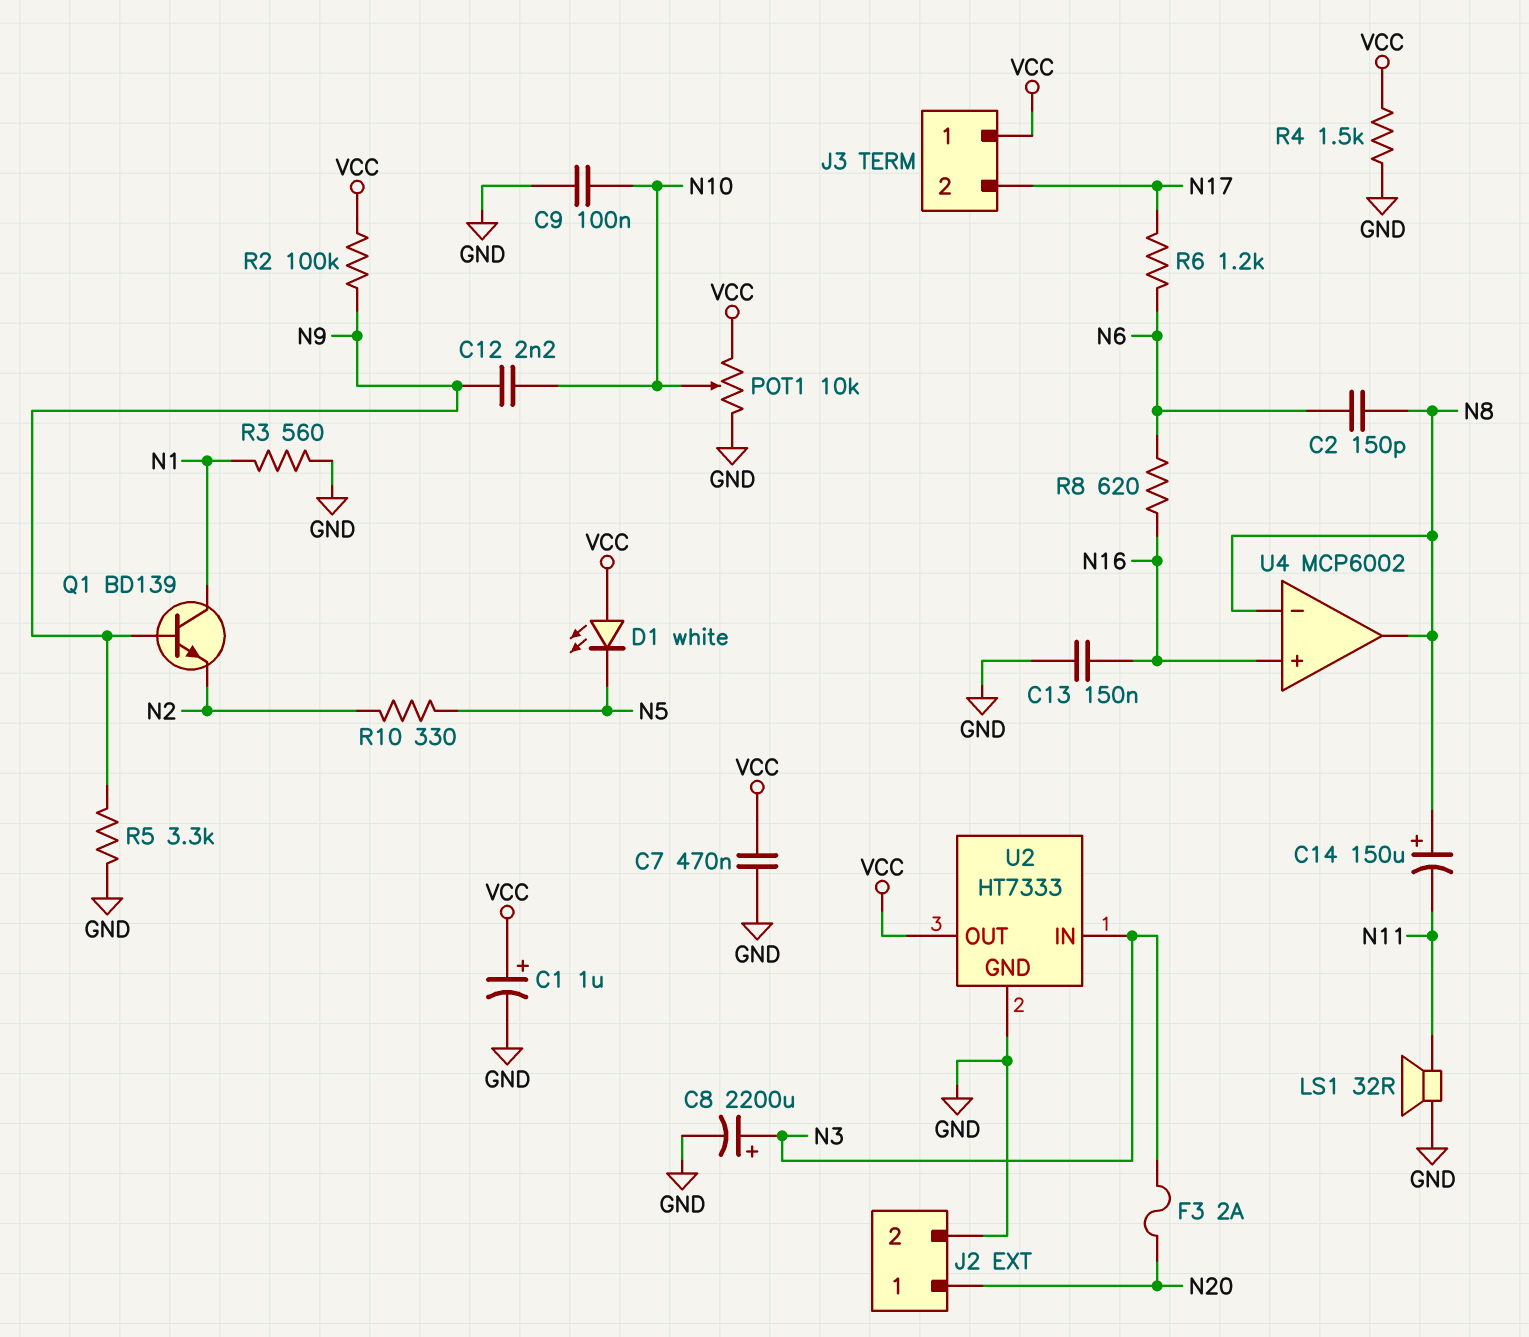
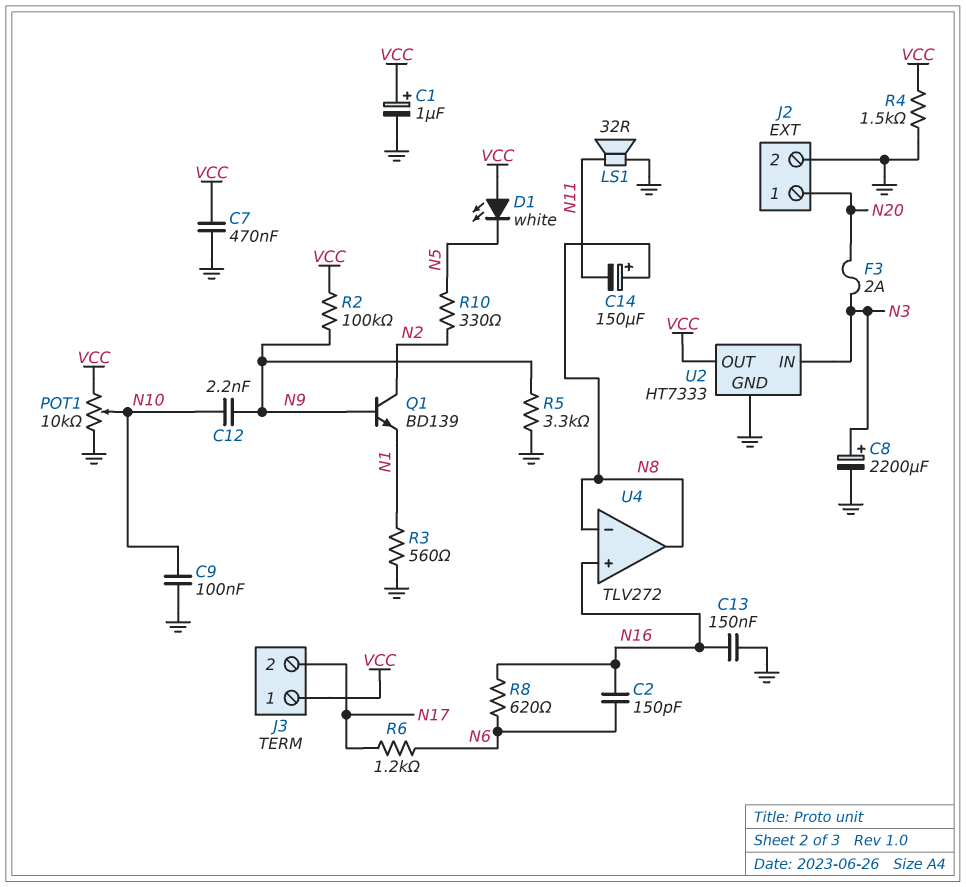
C2: 150pF (N6, N8) -> 150pF (N6, N16)
Q1: NPN BD139 (B N9, C N1, E N2) -> NPN BD139 (B N9, C N2, E N1)
U4: MCP6002 -> TLV272

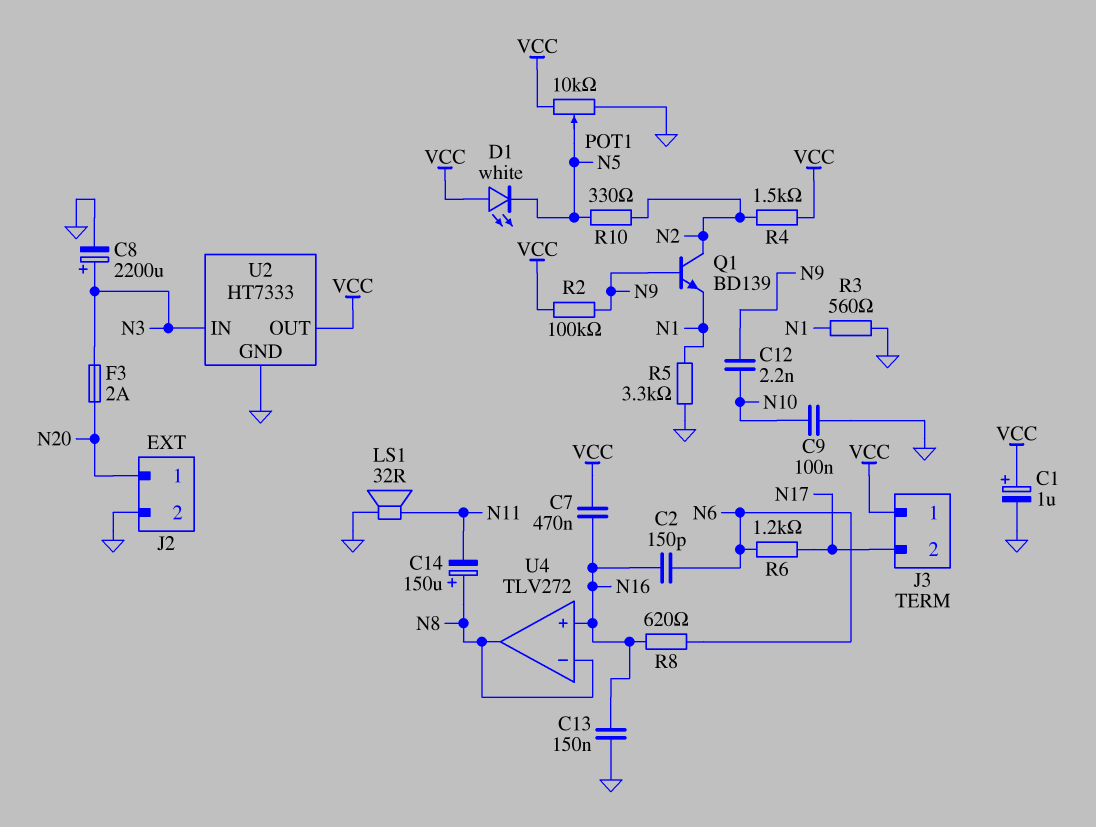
C7: 470nF (GND, VCC) -> 470nF (N16, VCC)
POT1: 10k (GND, VCC, wiper N10) -> 10k (GND, VCC, wiper N5)
R4: 1.5k (GND, VCC) -> 1.5k (N2, VCC)
R5: 3.3k (GND, N9) -> 3.3k (GND, N1)

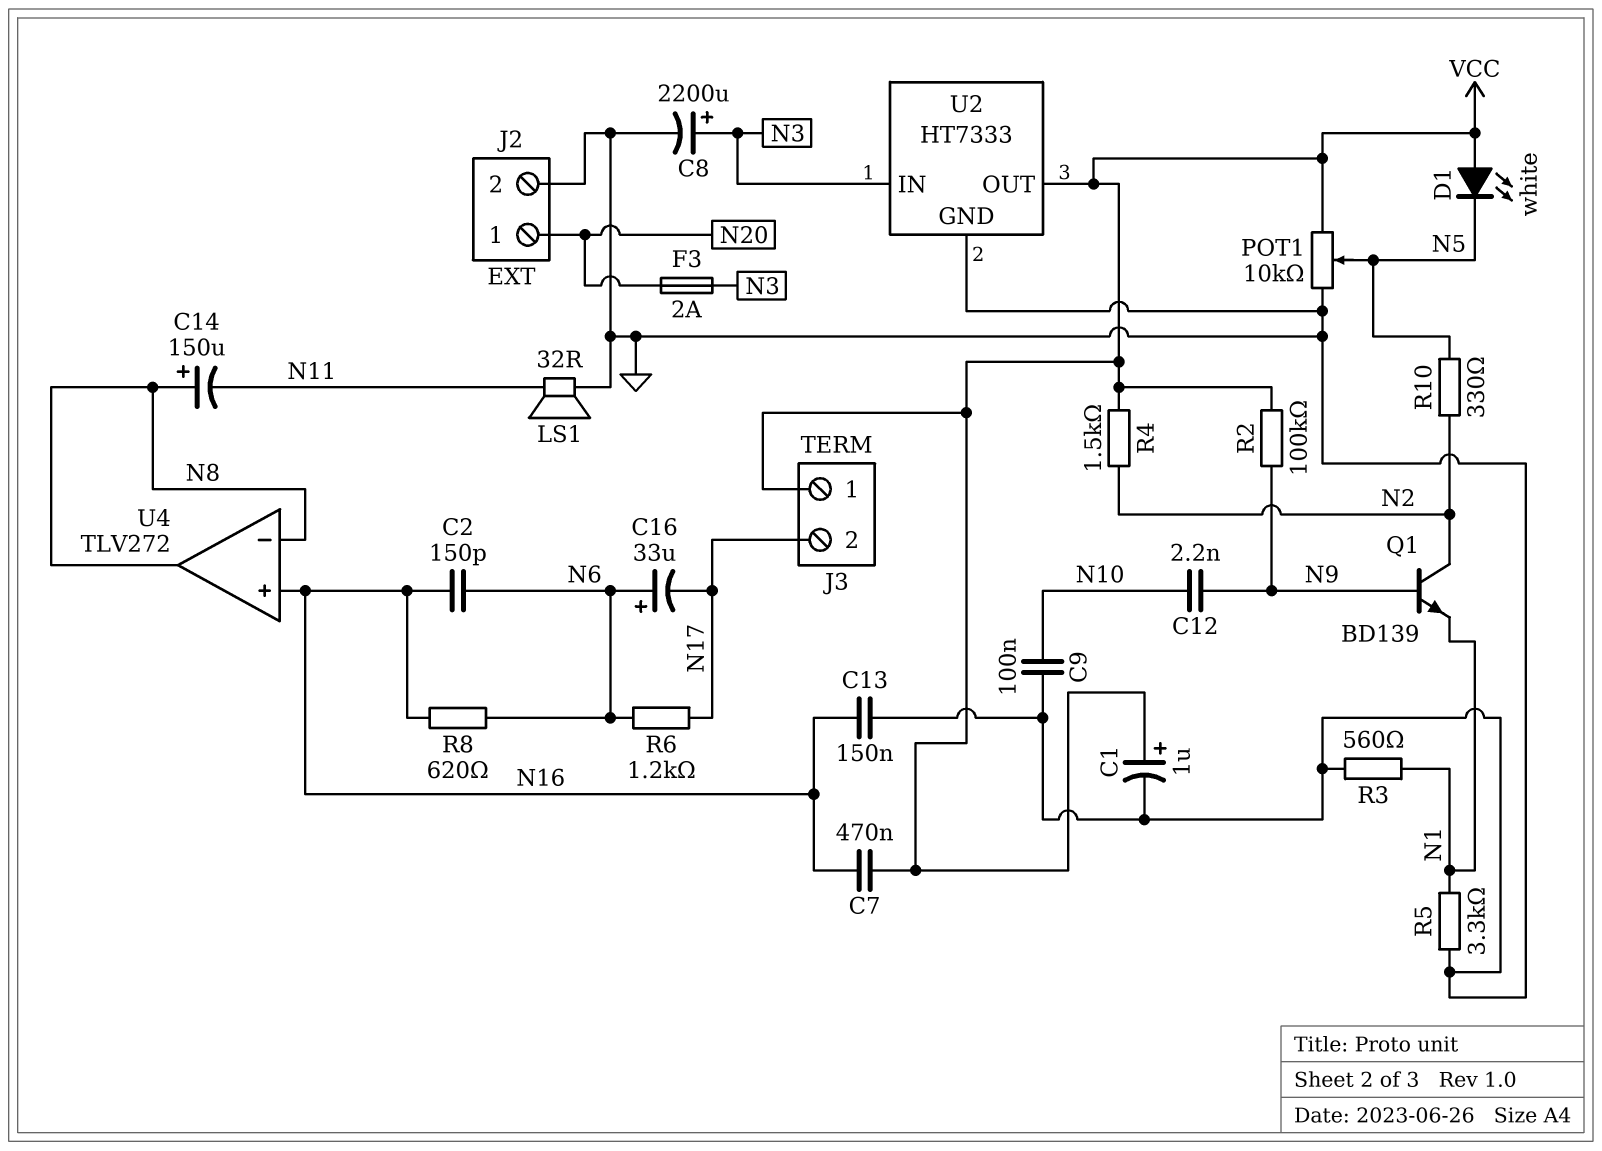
C16: none -> 33uF (plus N6, minus N17)

